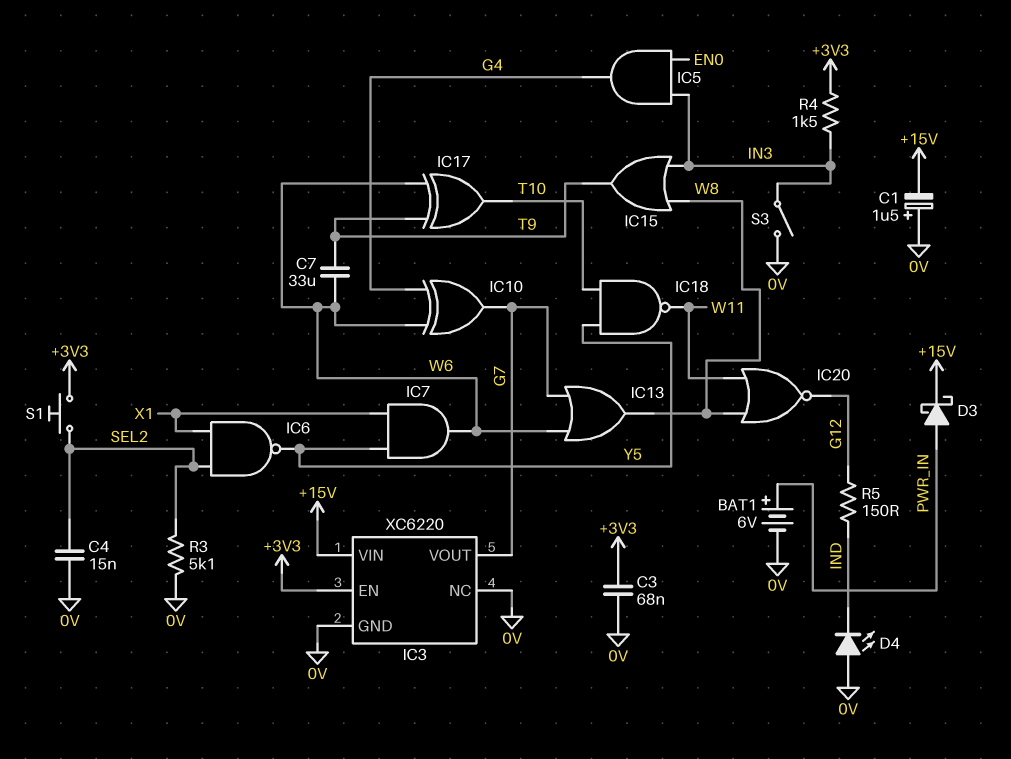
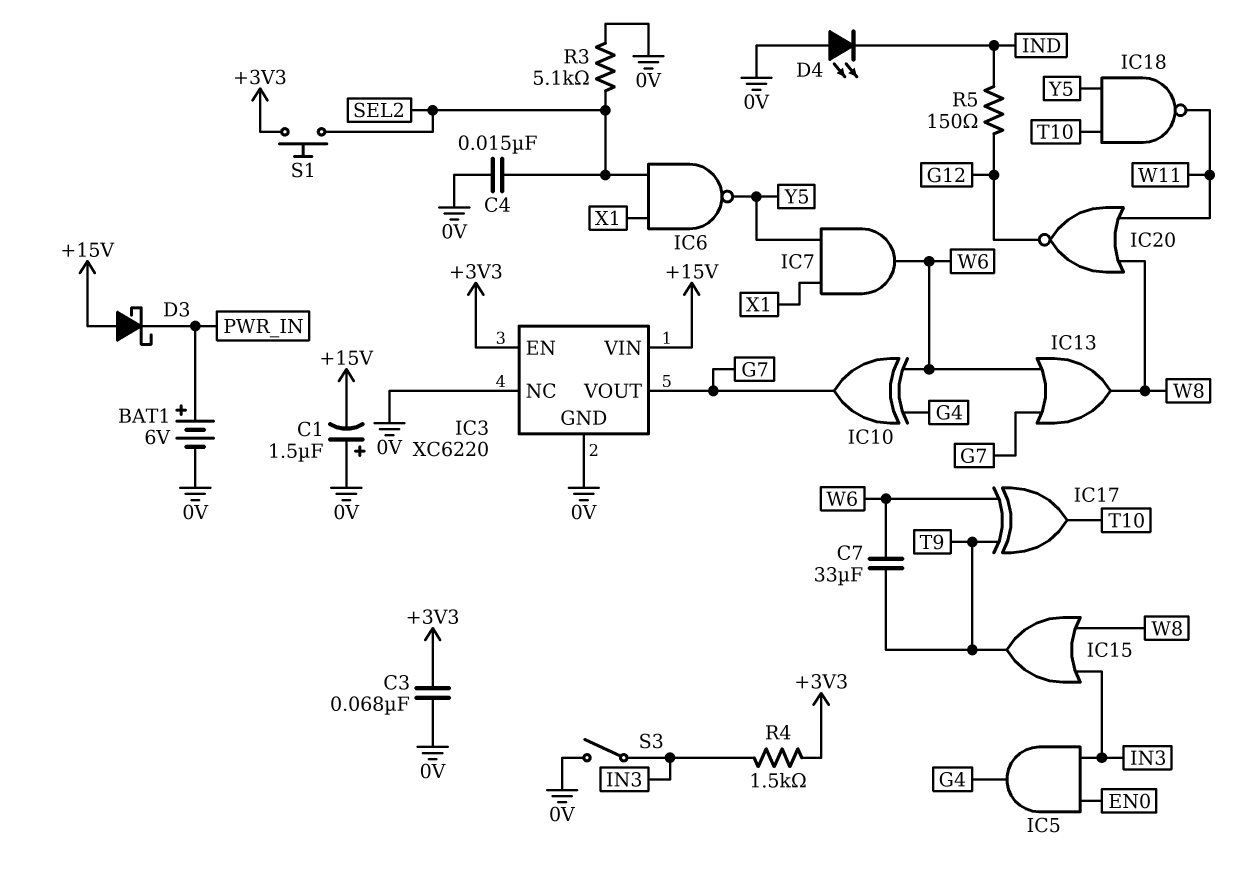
D3: schottky (A PWR_IN, K +15V) -> schottky (A +15V, K PWR_IN)

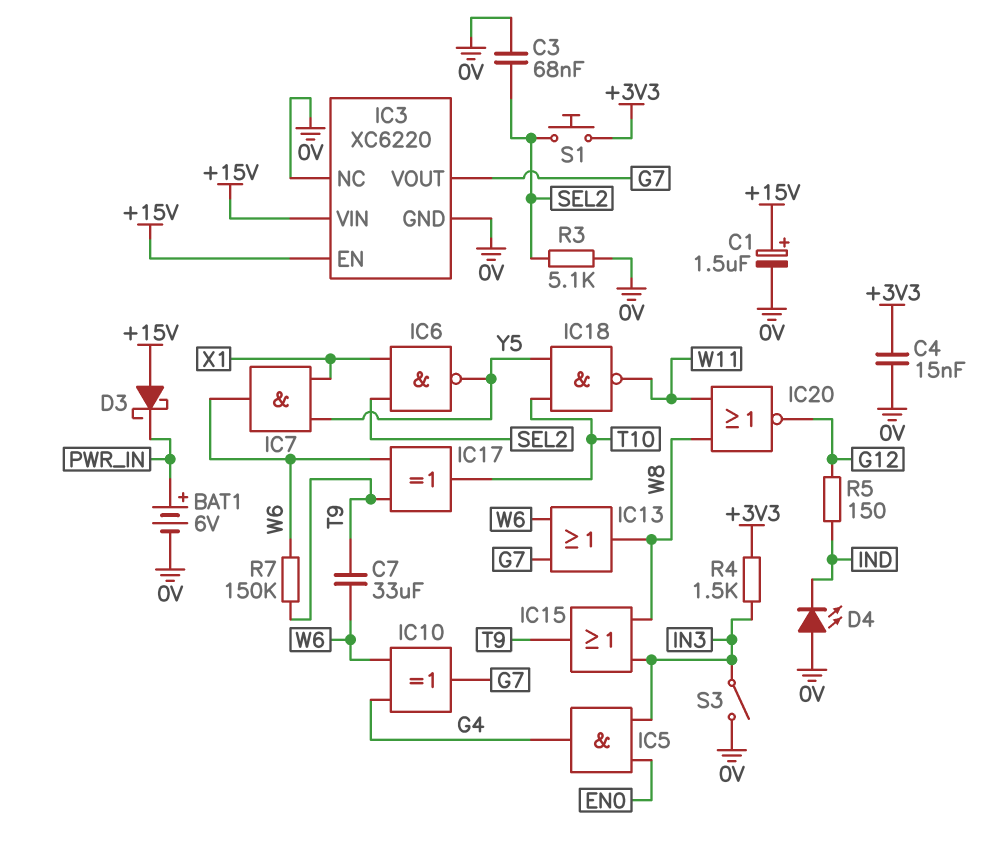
C1: 1.5uF (plus 0V, minus +15V) -> 1.5uF (plus +15V, minus 0V)
C3: 68nF (+3V3, 0V) -> 68nF (0V, SEL2)
C4: 15nF (0V, SEL2) -> 15nF (+3V3, 0V)
IC3 pin EN: +3V3 -> +15V
R7: none -> 150k (T9, W6)

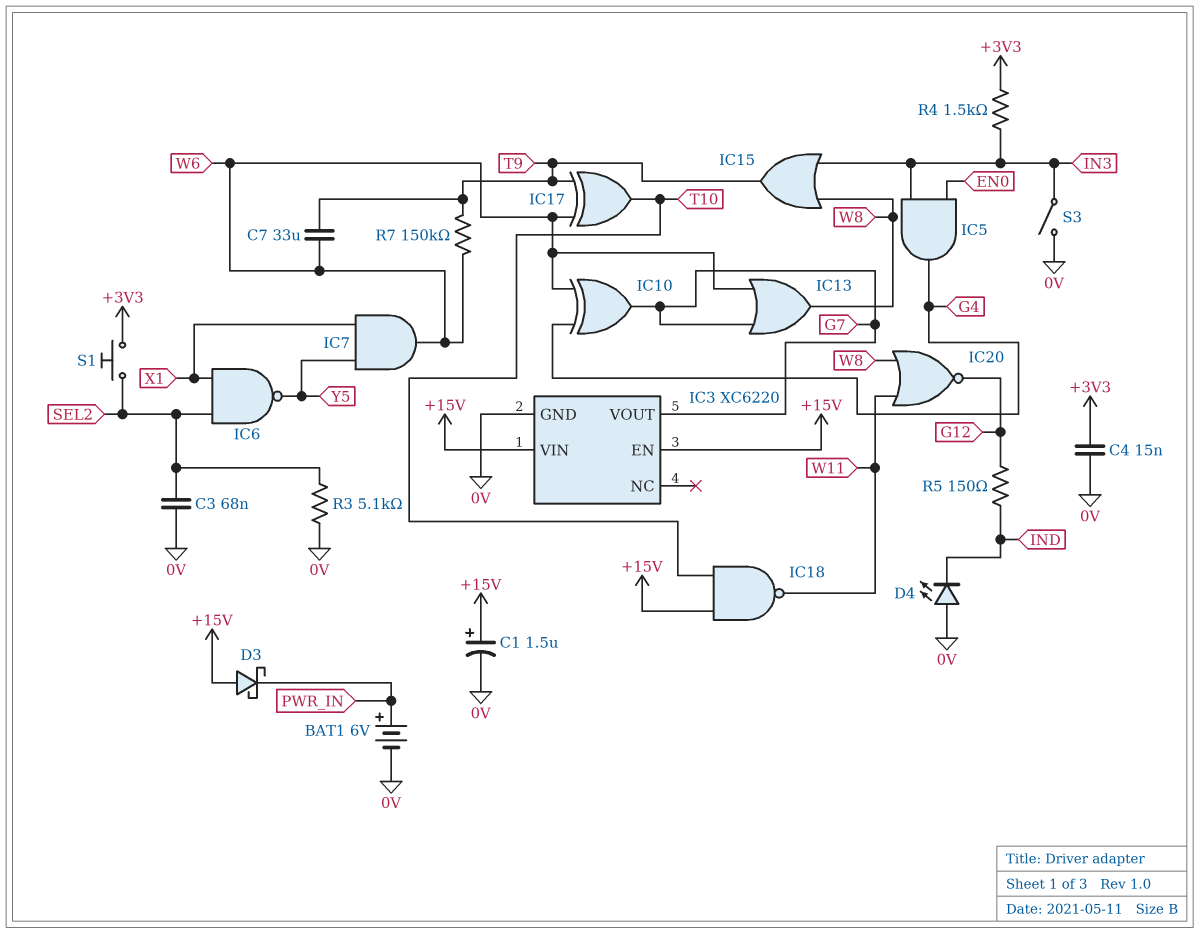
IC3 pin NC: 0V -> none
IC18: NAND (in T10, in Y5, out W11) -> NAND (in +15V, in T10, out W11)

